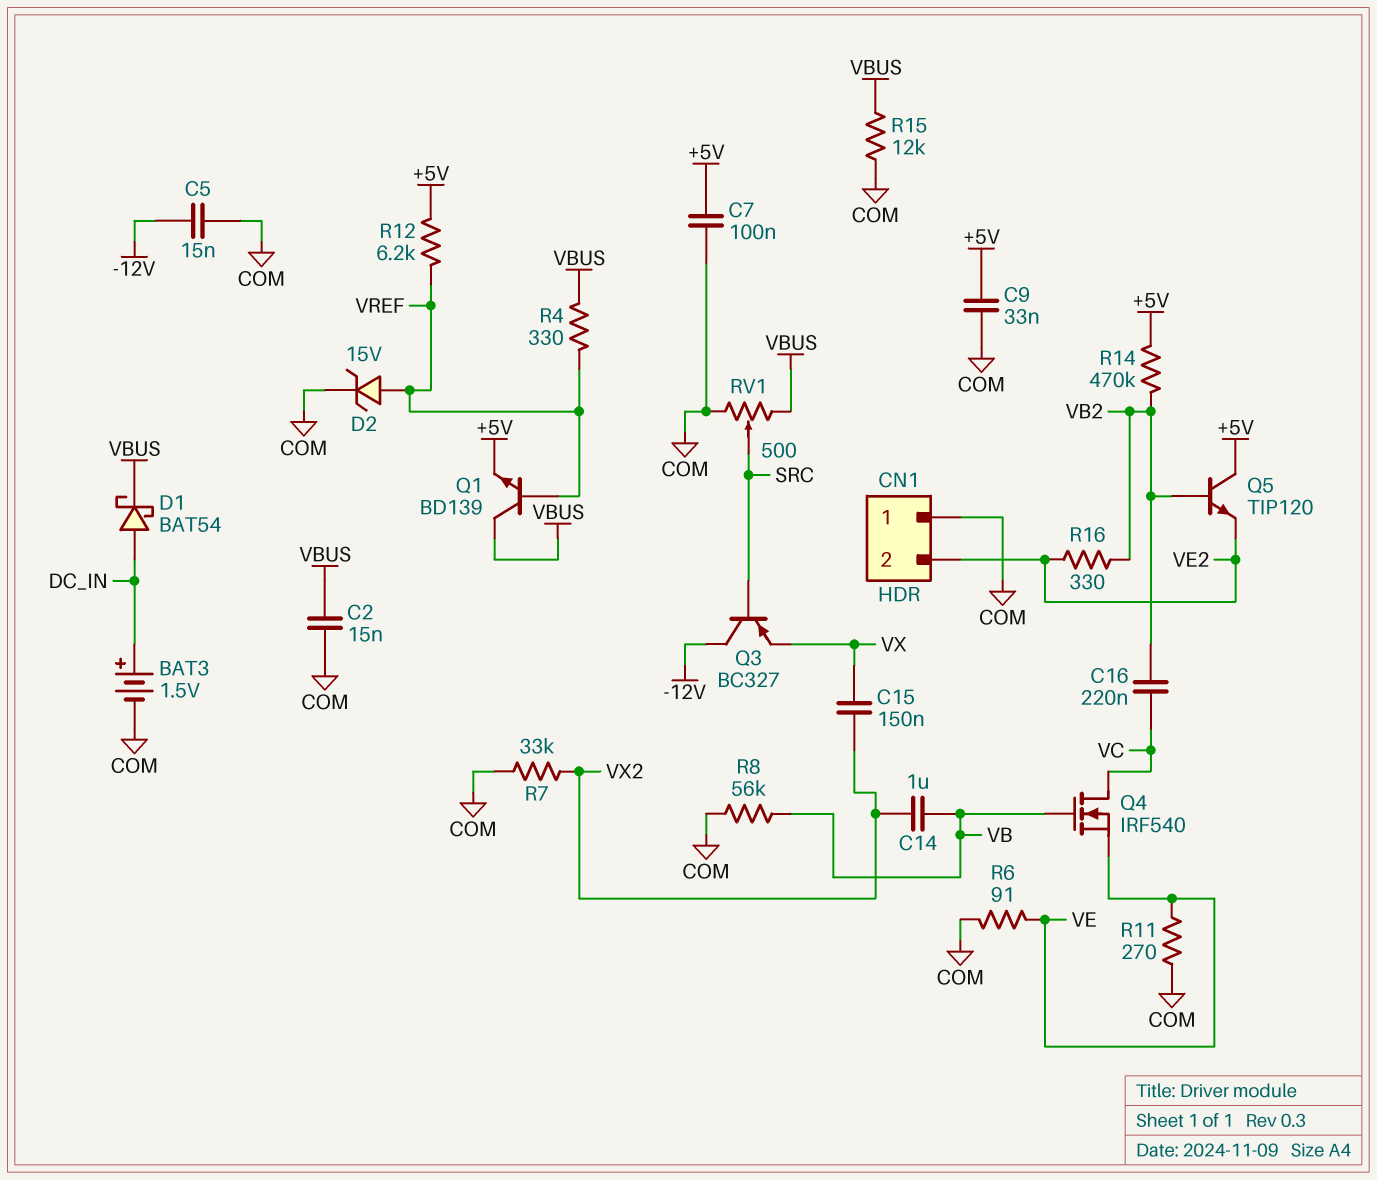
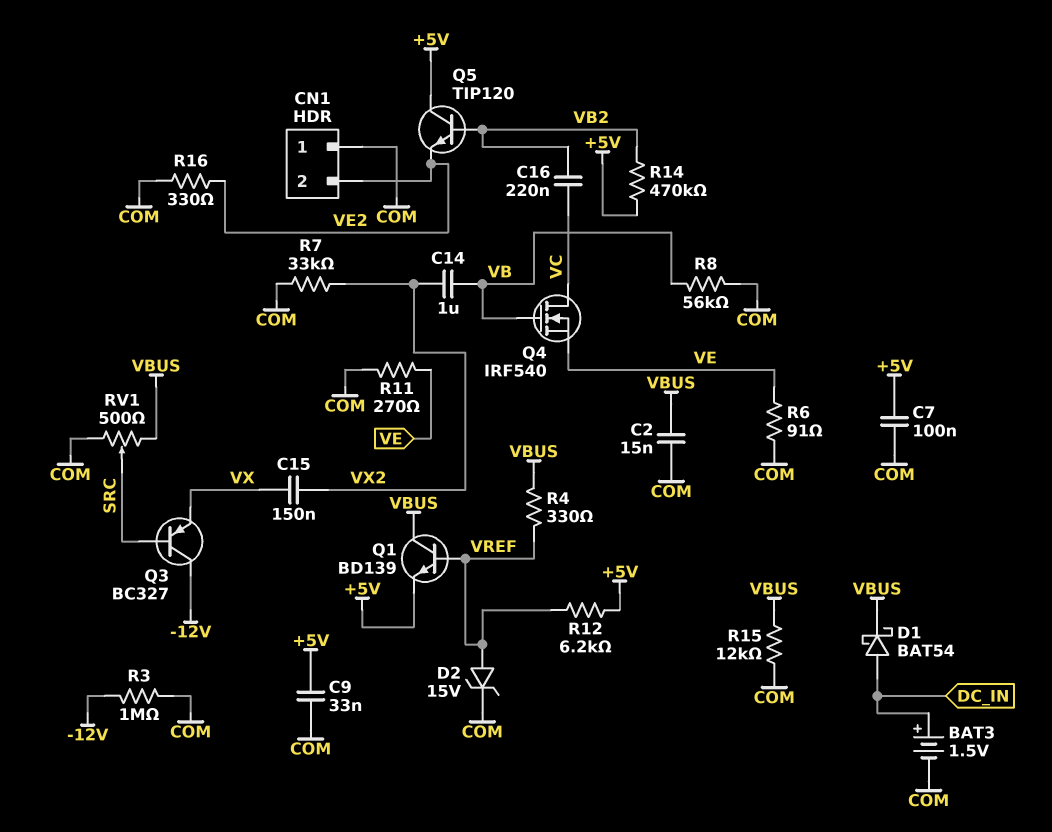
C5: 15nF (-12V, COM) -> none
R3: none -> 1M (-12V, COM)
R16: 330 (VB2, VE2) -> 330 (COM, VE2)

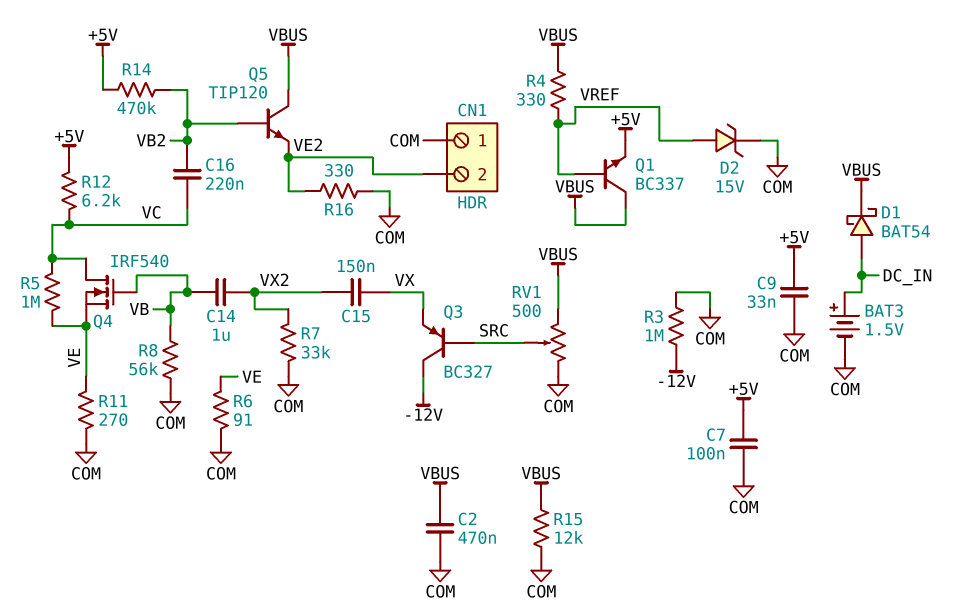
C2: 15nF (COM, VBUS) -> 470nF (COM, VBUS)
Q1: NPN BD139 (B VREF, C VBUS, E +5V) -> NPN BC337 (B VREF, C VBUS, E +5V)
Q5: NPN TIP120 (B VB2, C +5V, E VE2) -> NPN TIP120 (B VB2, C VBUS, E VE2)
R5: none -> 1M (VC, VE)
R12: 6.2k (+5V, VREF) -> 6.2k (+5V, VC)

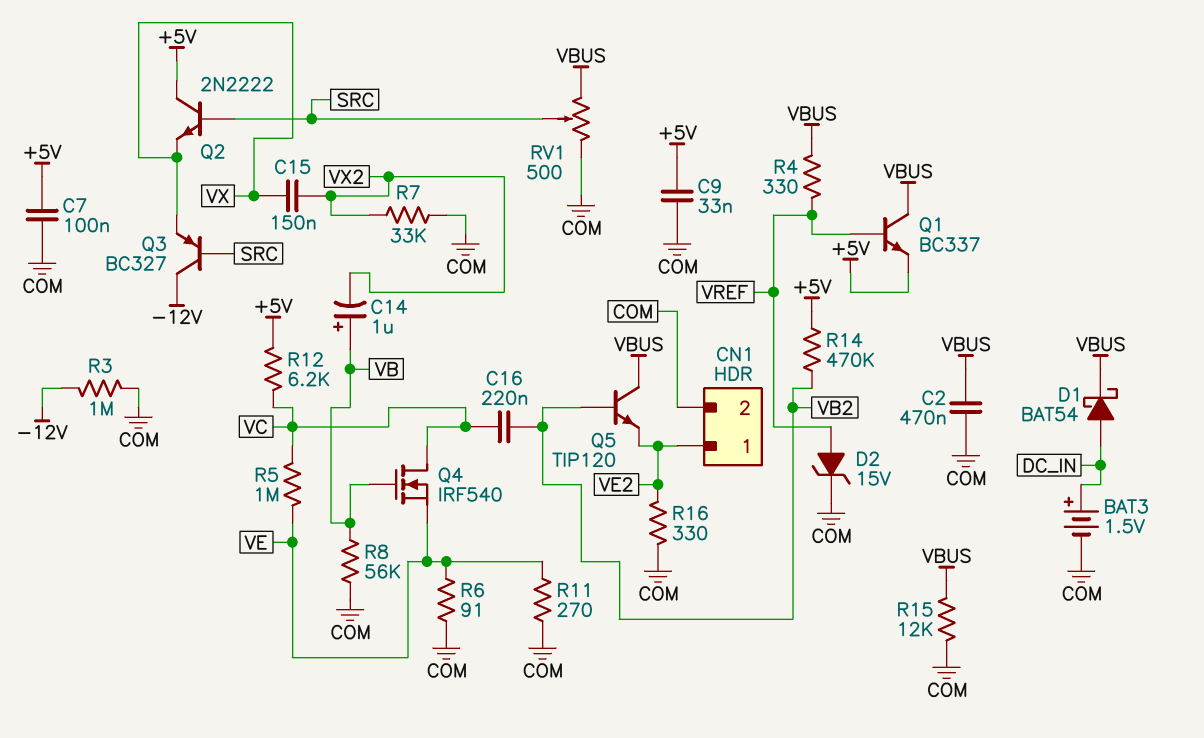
C14: 1uF (VB, VX2) -> 1uF (plus VB, minus VX2)
CN1 pin 1: COM -> VE2
CN1 pin 2: VE2 -> COM
Q2: none -> NPN 2N2222 (B SRC, C +5V, E VX)

